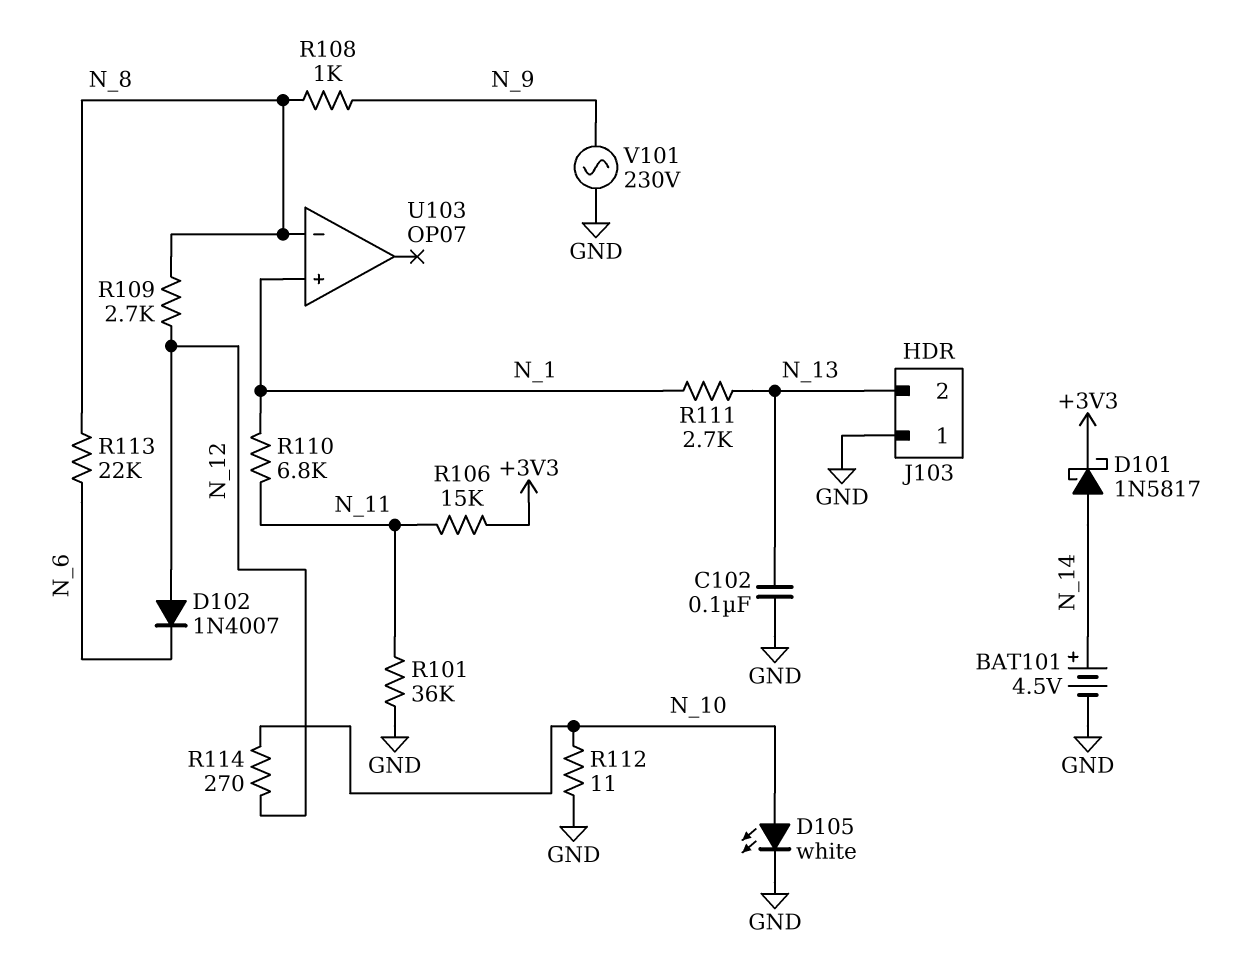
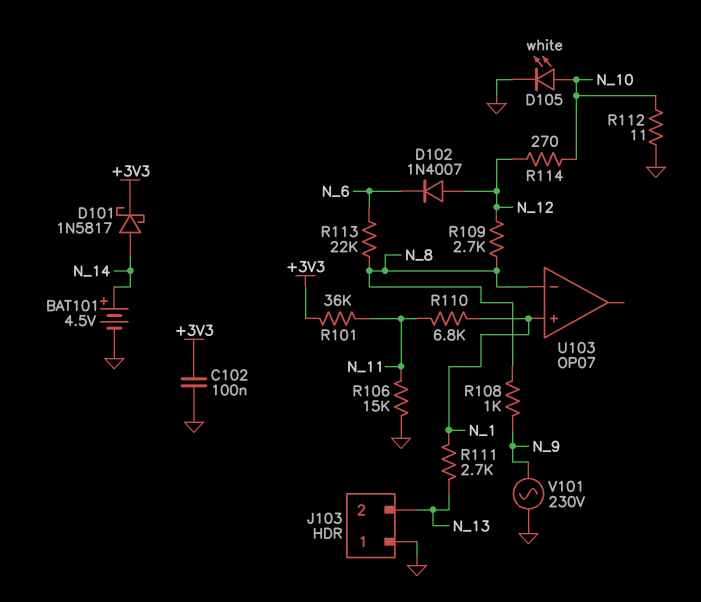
C102: 100nF (GND, N_13) -> 100nF (+3V3, GND)
R101: 36k (GND, N_11) -> 36k (+3V3, N_11)
R106: 15k (+3V3, N_11) -> 15k (GND, N_11)

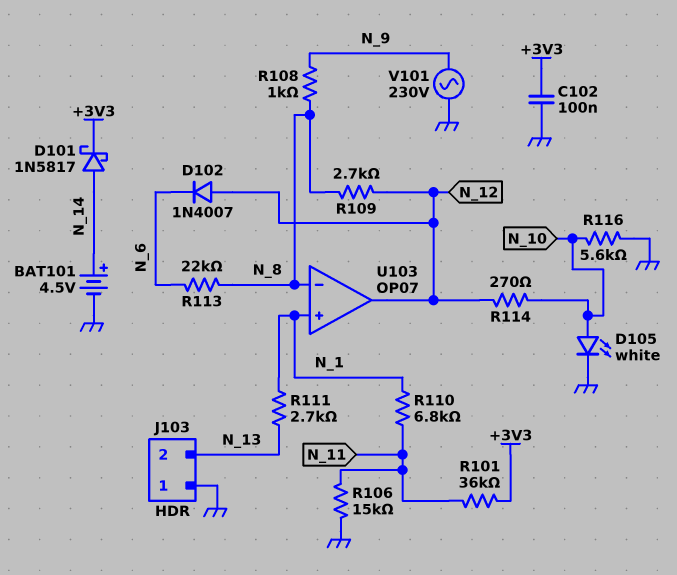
R112: 11 (GND, N_10) -> none
R116: none -> 5.6k (GND, N_10)
U103 pin out: none -> N_12

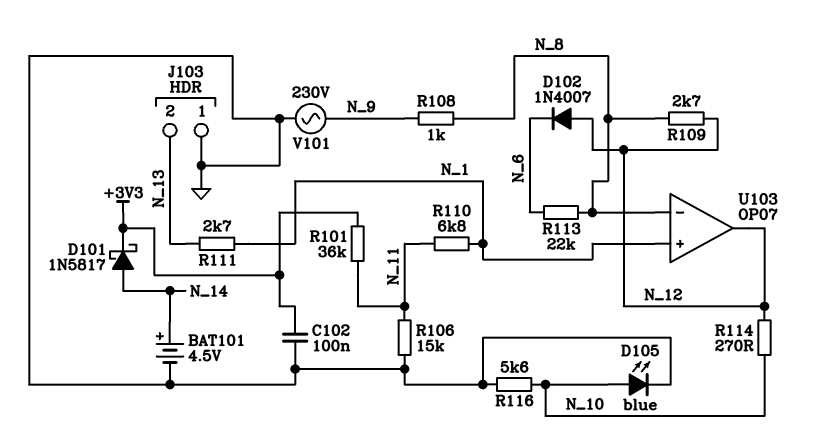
D105: LED white (A N_10, K GND) -> LED blue (A N_10, K GND)

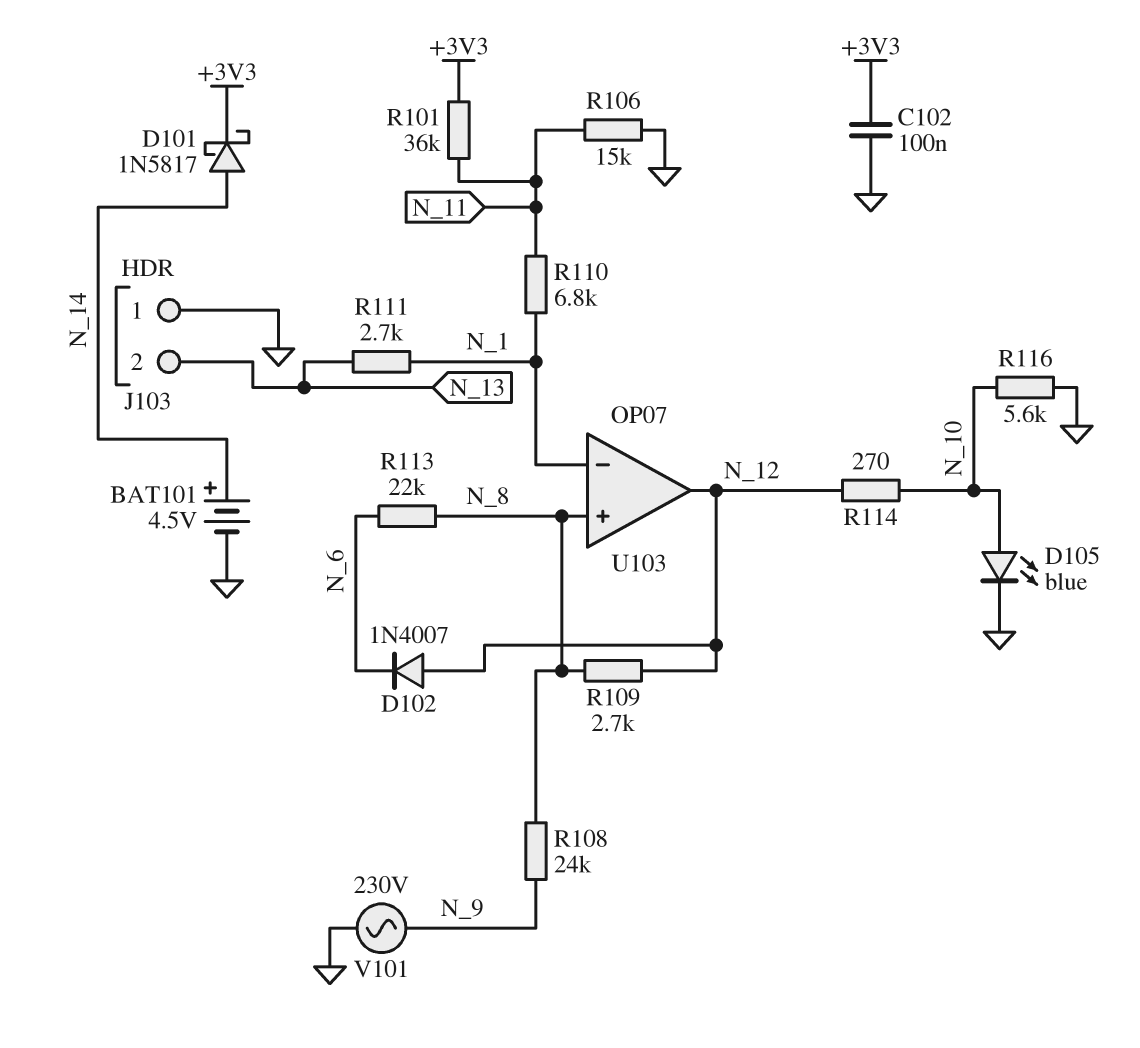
R108: 1k (N_8, N_9) -> 24k (N_8, N_9)
U103 pin in+: N_1 -> N_8
U103 pin in-: N_8 -> N_1

